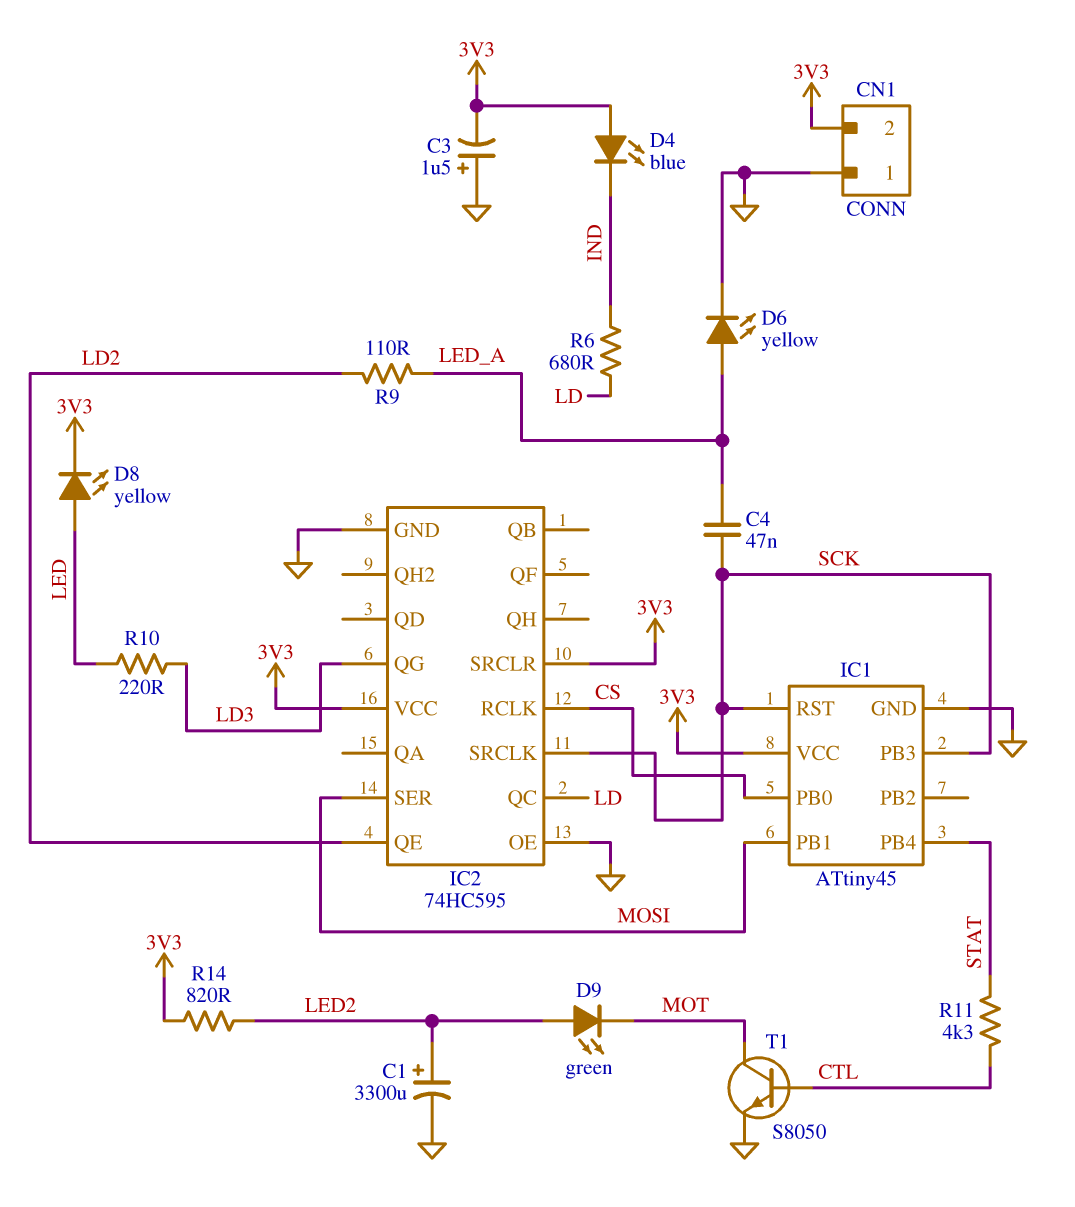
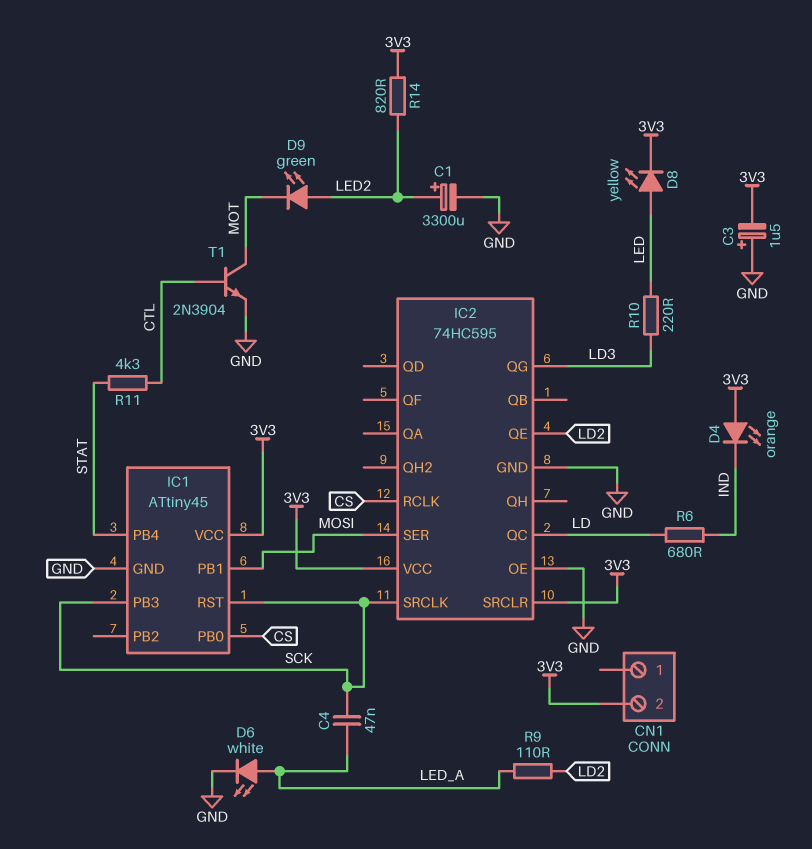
CN1 pin 1: GND -> none
D4: LED blue (A 3V3, K IND) -> LED orange (A 3V3, K IND)
D6: LED yellow (A LED_A, K GND) -> LED white (A LED_A, K GND)
T1: NPN S8050 (B CTL, C MOT, E GND) -> NPN 2N3904 (B CTL, C MOT, E GND)

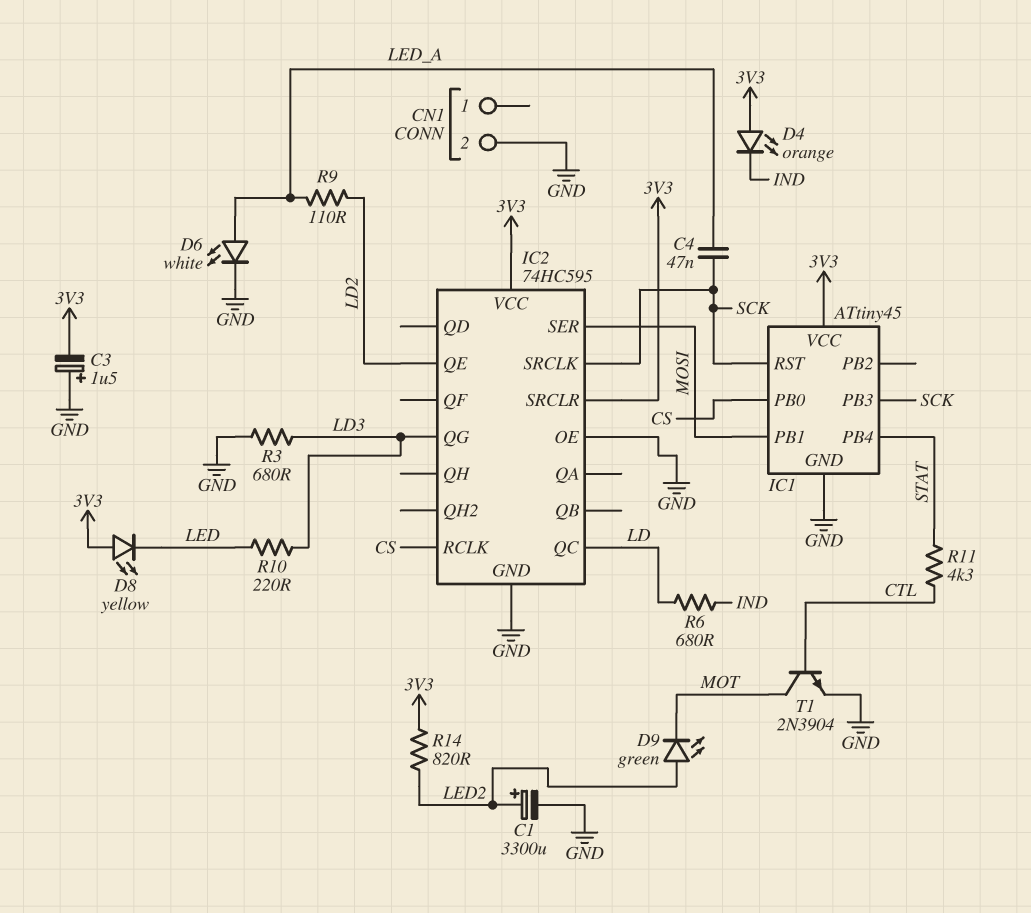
CN1 pin 2: 3V3 -> GND
D8: LED yellow (A LED, K 3V3) -> LED yellow (A 3V3, K LED)
R3: none -> 680 (GND, LD3)

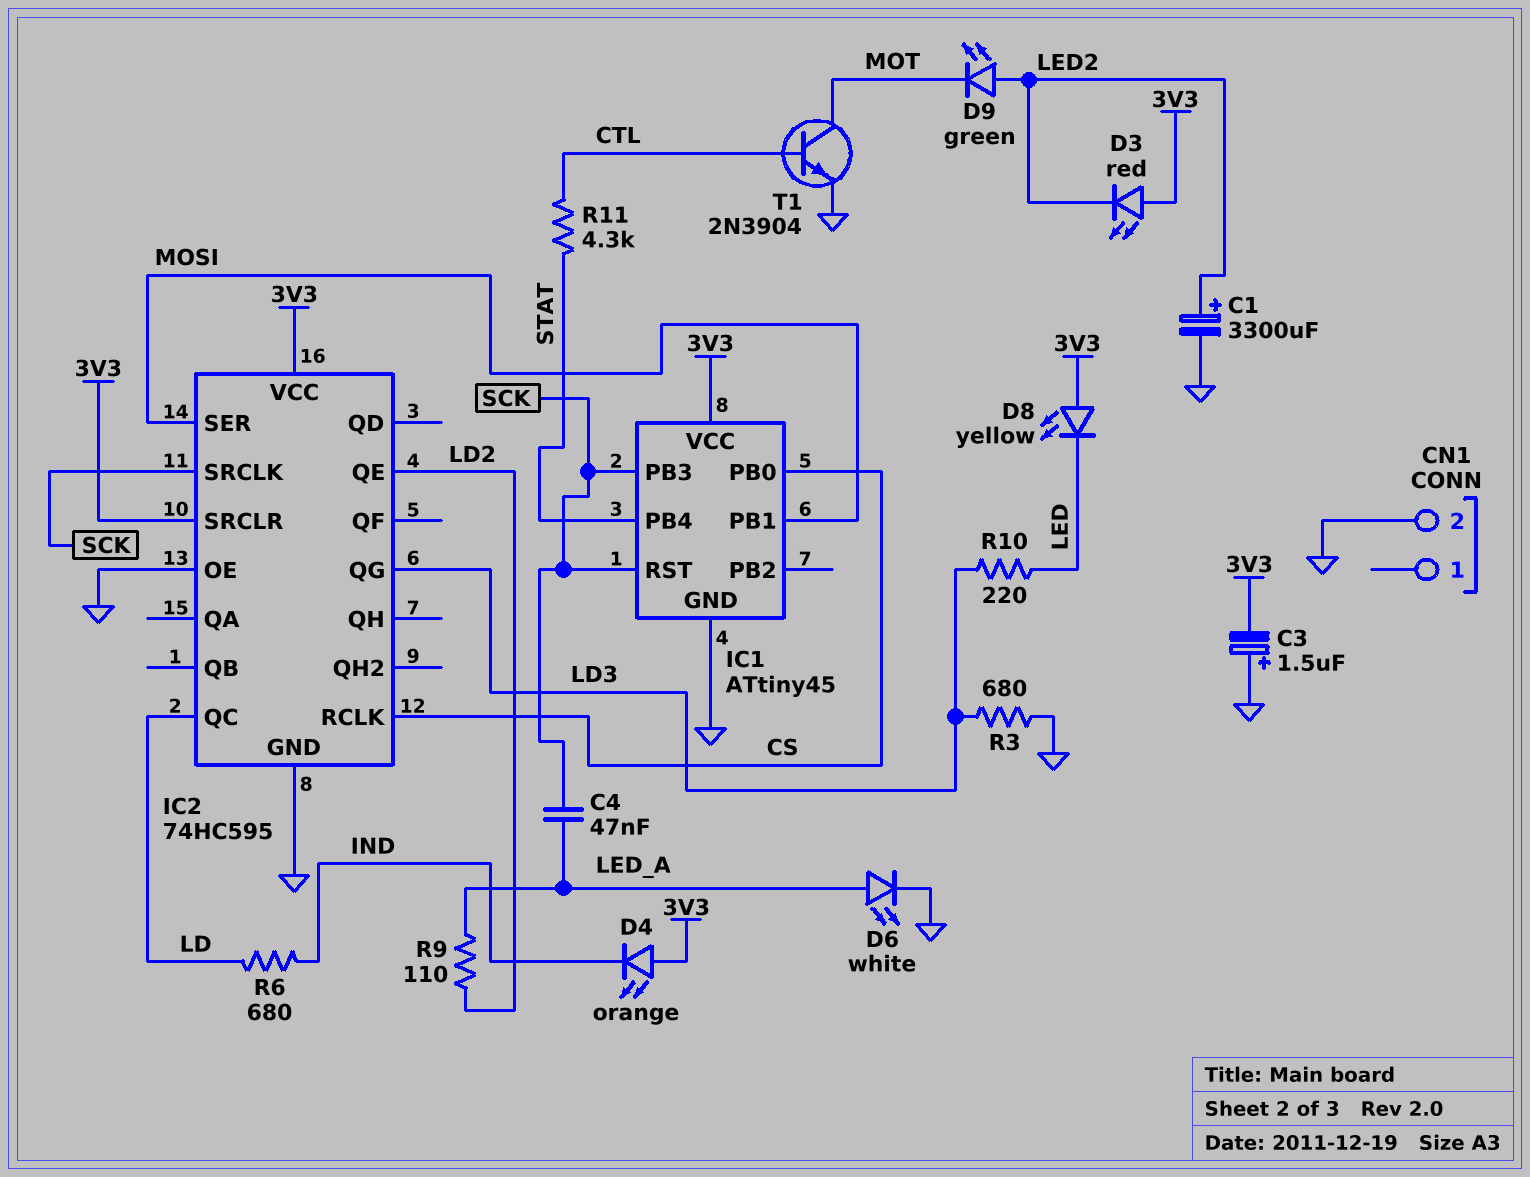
D3: none -> LED red (A 3V3, K LED2)
R14: 820 (3V3, LED2) -> none

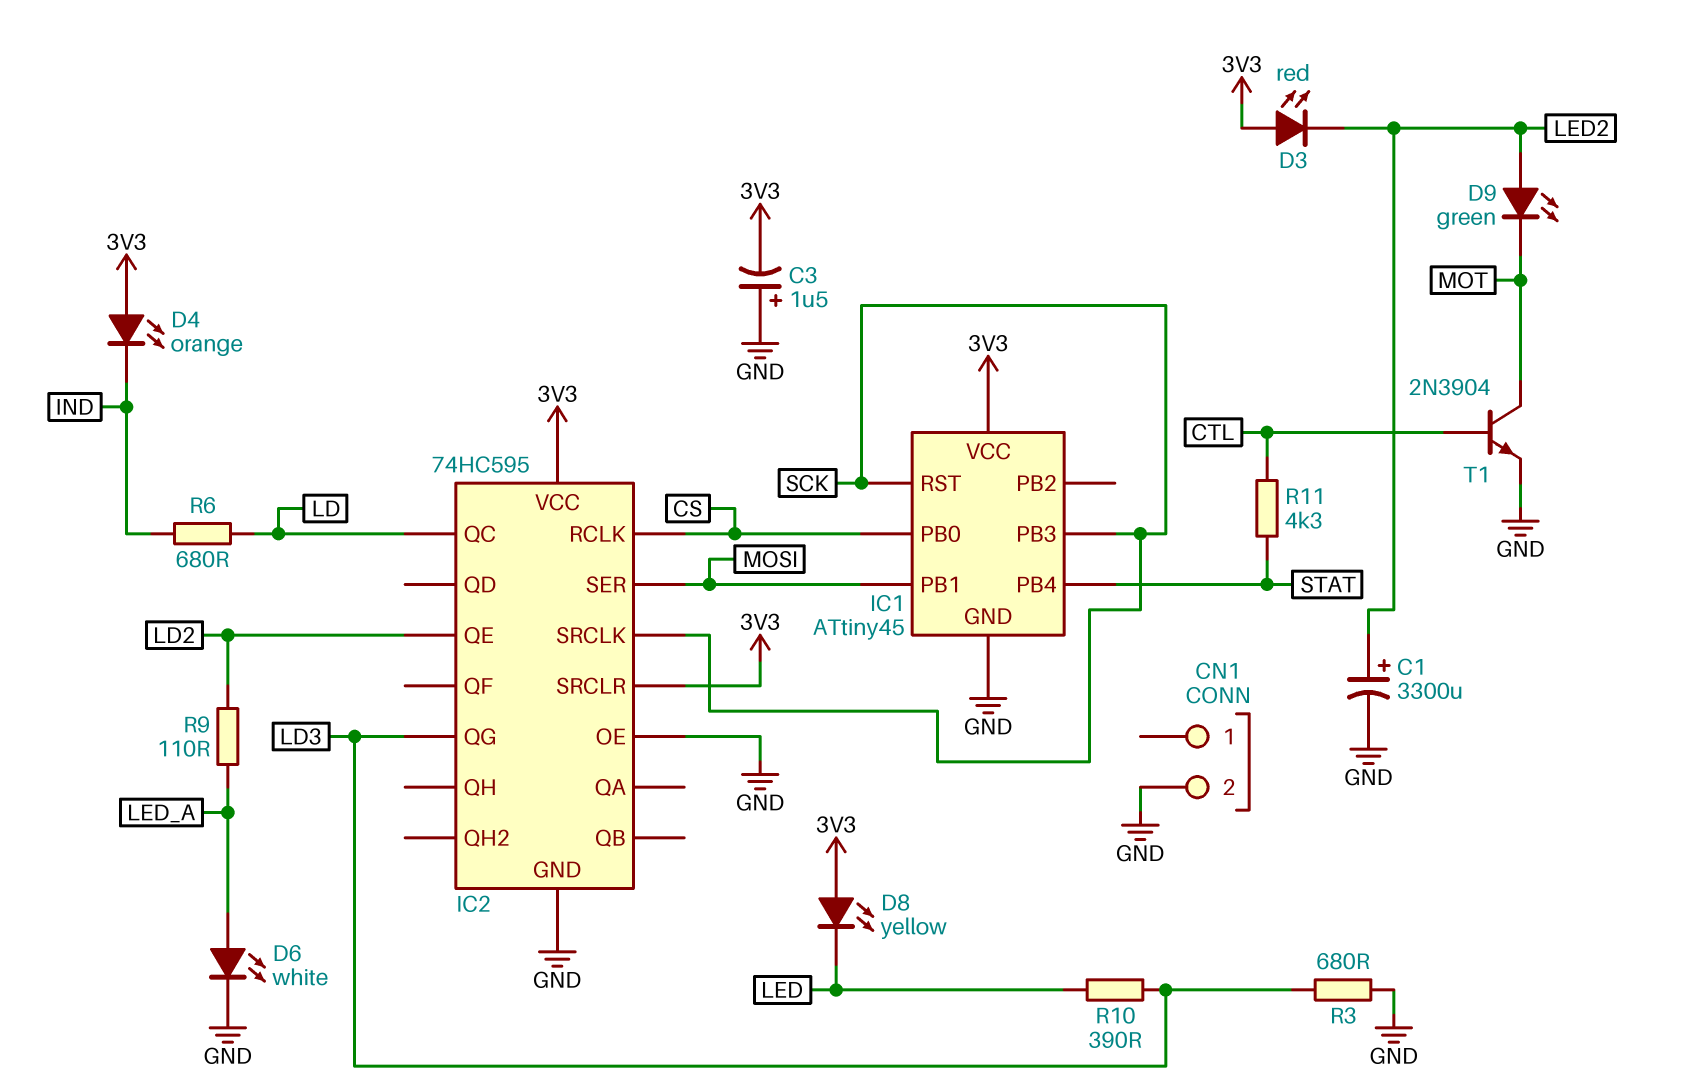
C4: 47nF (LED_A, SCK) -> none
R10: 220 (LD3, LED) -> 390 (LD3, LED)

